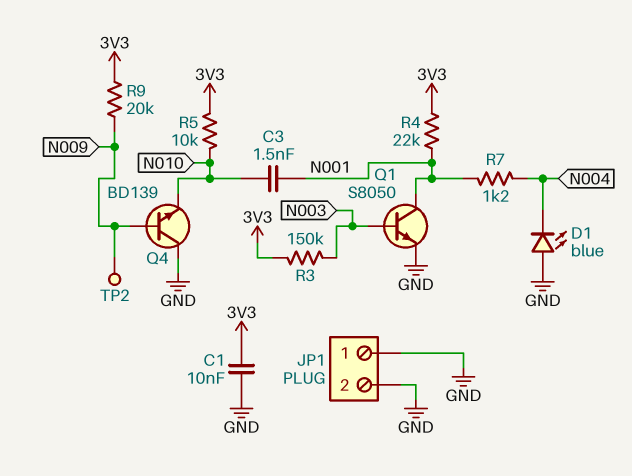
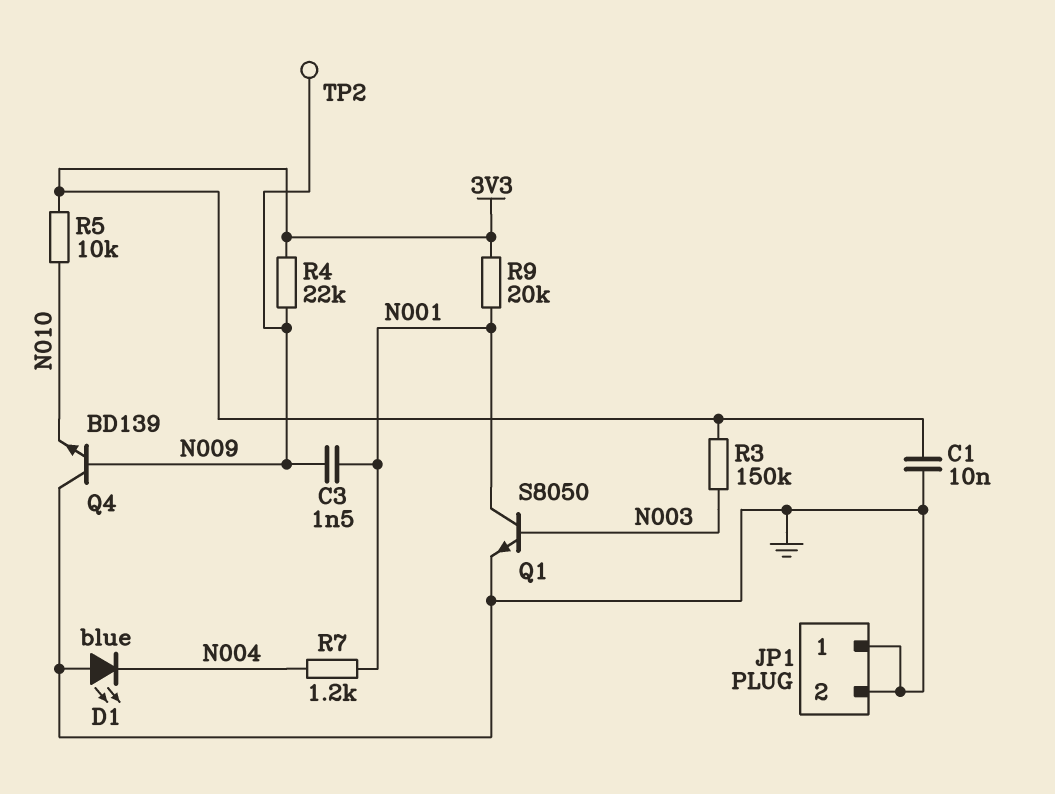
C3: 1.5nF (N001, N010) -> 1.5nF (N001, N009)
R4: 22k (3V3, N001) -> 22k (3V3, N009)
R9: 20k (3V3, N009) -> 20k (3V3, N001)

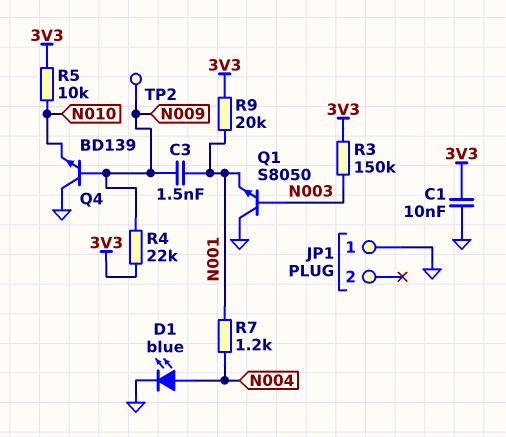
D1: LED blue (A GND, K N004) -> LED blue (A N004, K GND)
JP1 pin 2: GND -> none
Q1: NPN S8050 (B N003, C N001, E GND) -> NPN S8050 (B N003, C GND, E N001)

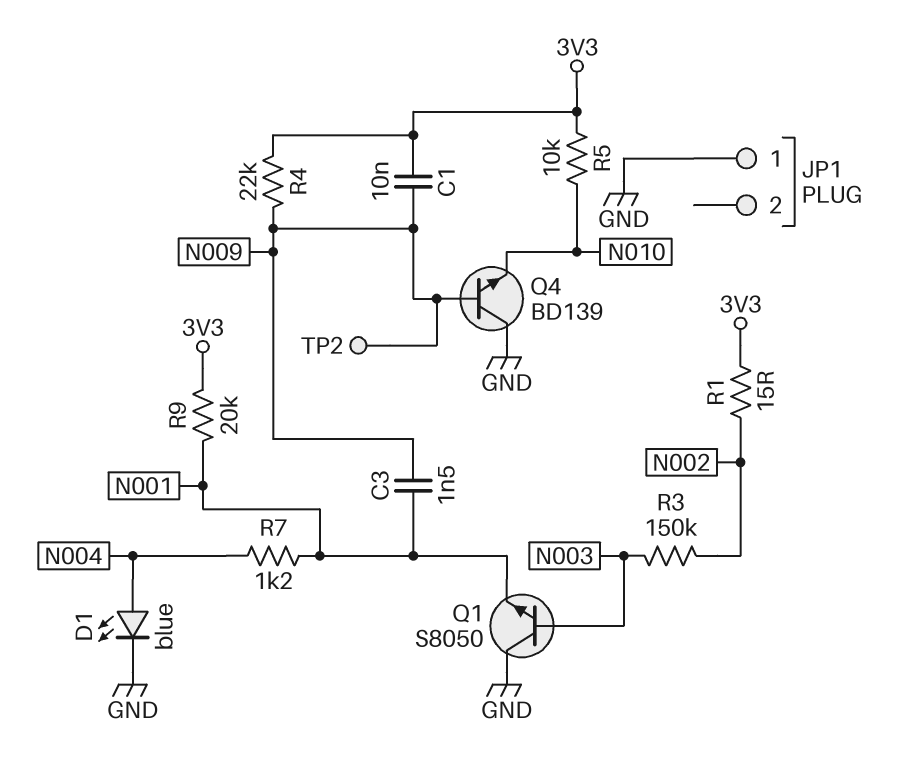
C1: 10nF (3V3, GND) -> 10nF (3V3, N009)
R1: none -> 15 (3V3, N002)
R3: 150k (3V3, N003) -> 150k (N002, N003)

